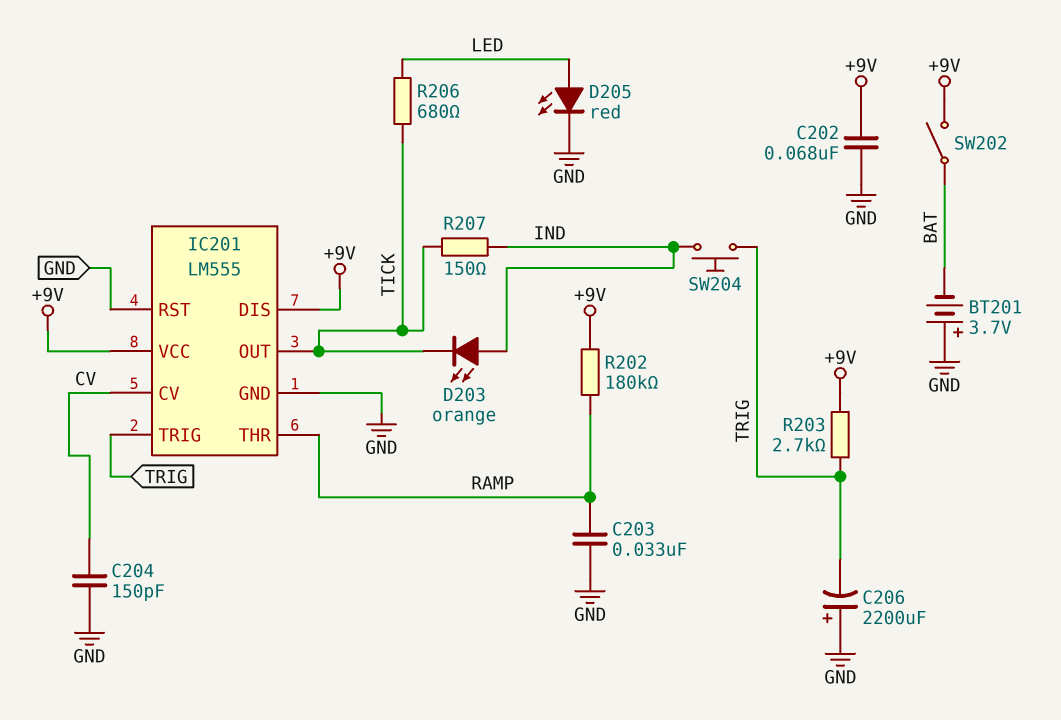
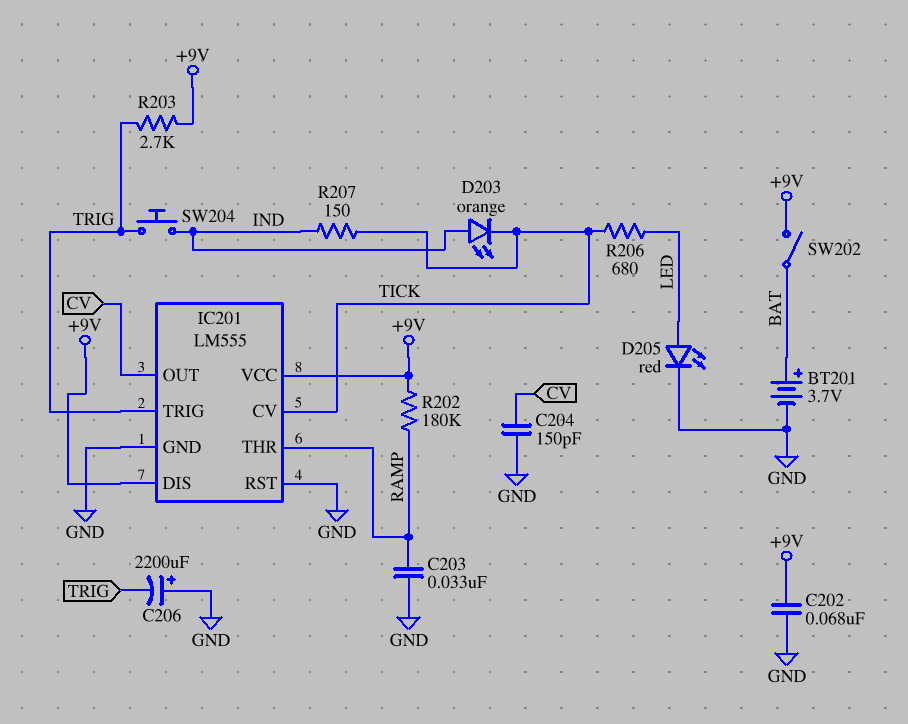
BT201: 3.7V (plus GND, minus BAT) -> 3.7V (plus BAT, minus GND)
IC201 pin CV: CV -> TICK
IC201 pin OUT: TICK -> CV

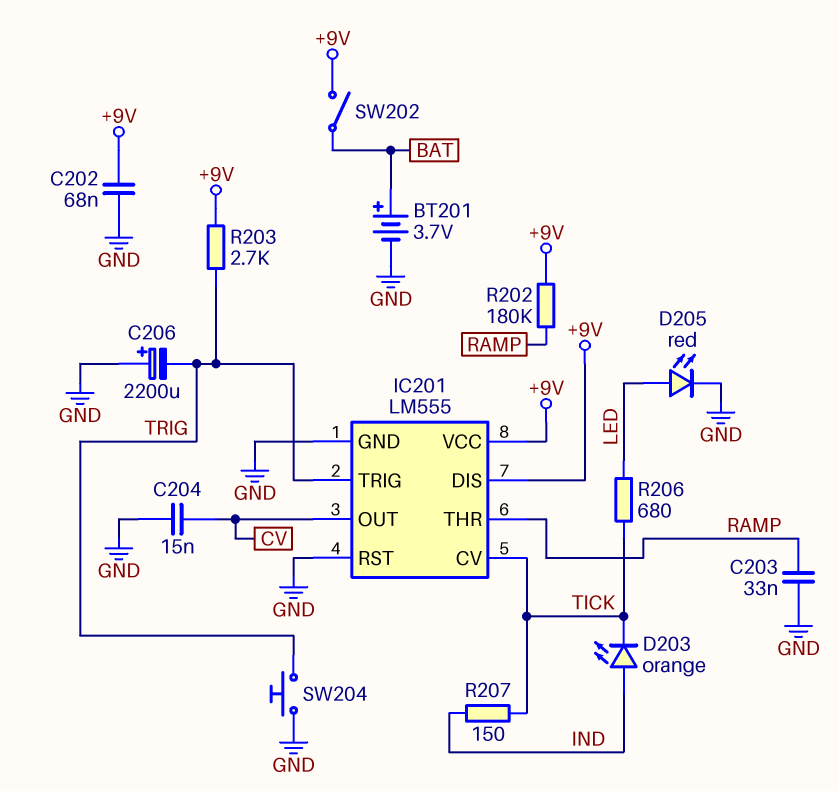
C204: 150pF (CV, GND) -> 15nF (CV, GND)
SW204: button (IND, TRIG) -> button (GND, TRIG)

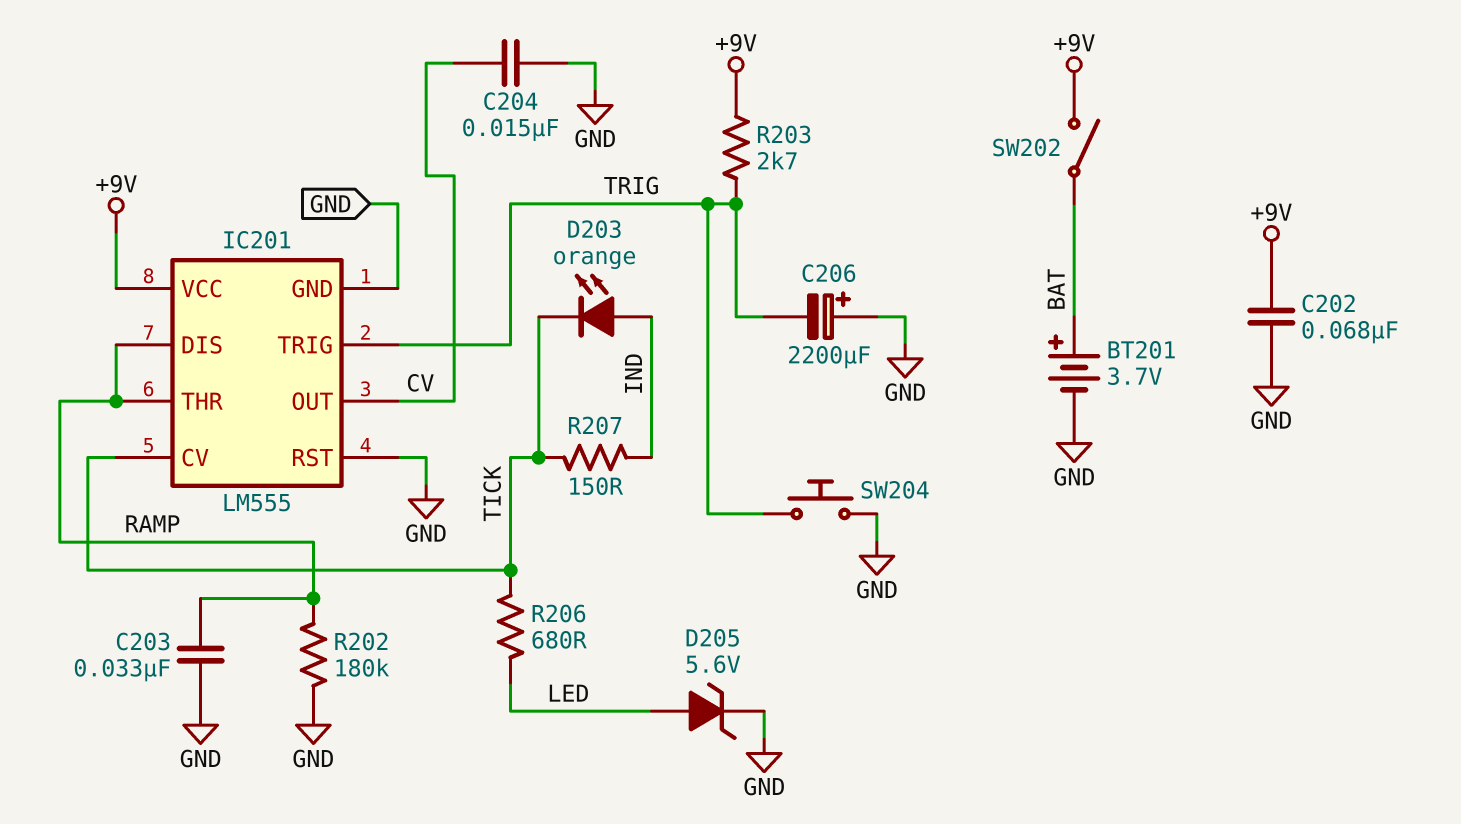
D205: LED red (A LED, K GND) -> zener 5.6V (A LED, K GND)
IC201 pin DIS: +9V -> RAMP
R202: 180k (+9V, RAMP) -> 180k (GND, RAMP)

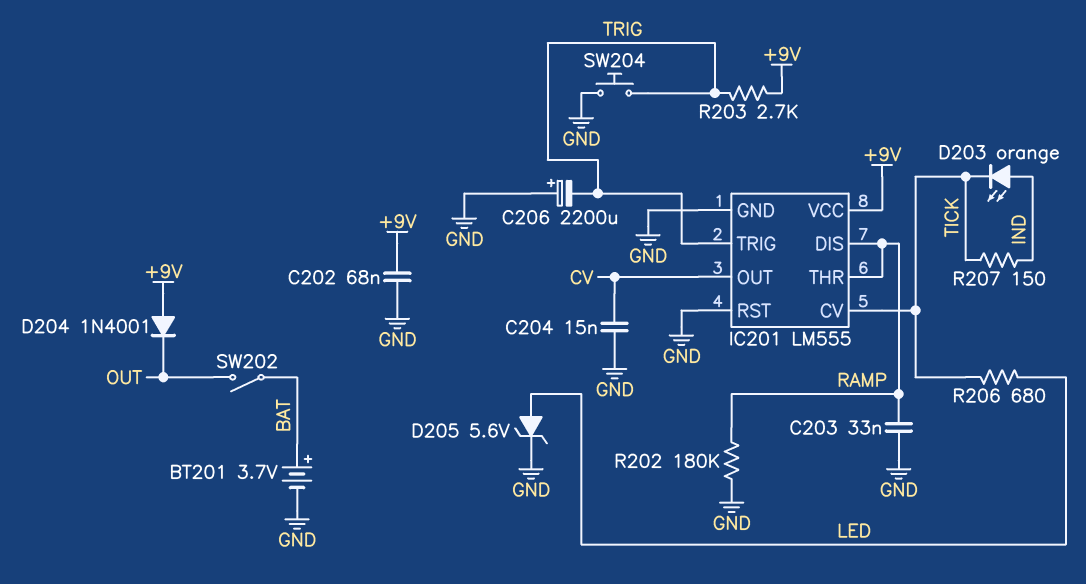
D204: none -> diode 1N4001 (A +9V, K OUT)
SW202: switch (+9V, BAT) -> switch (BAT, OUT)

